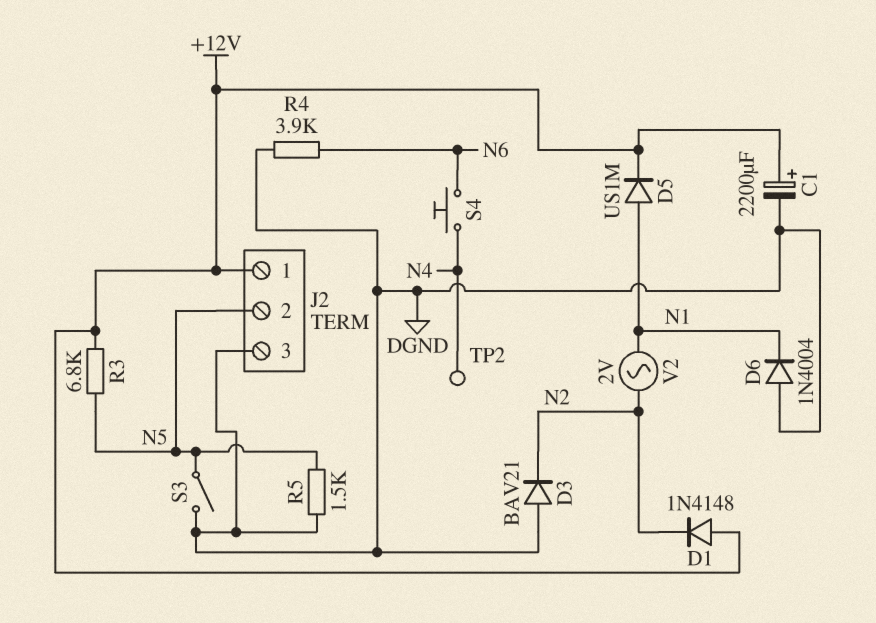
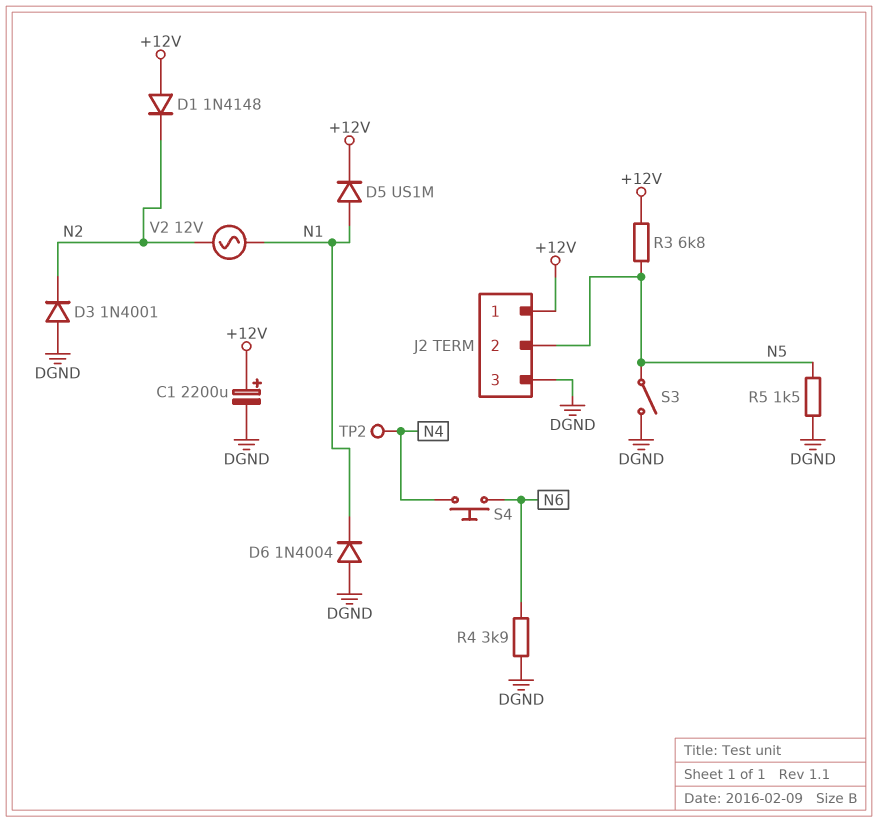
D3: diode BAV21 (A DGND, K N2) -> diode 1N4001 (A DGND, K N2)
V2: AC 2V (N1, N2) -> AC 12V (N1, N2)

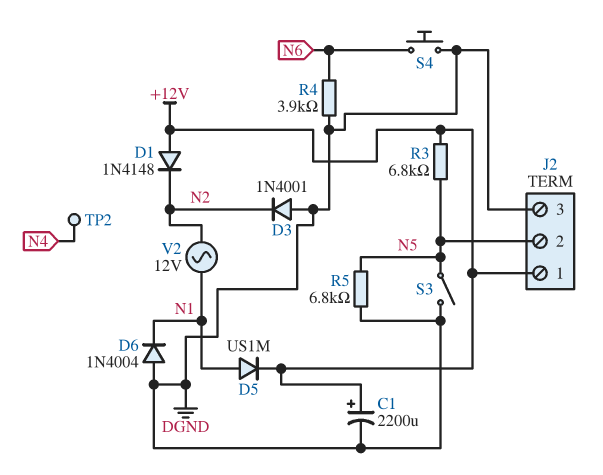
R5: 1.5k (DGND, N5) -> 6.8k (DGND, N5)
S4: button (N4, N6) -> button (DGND, N6)

